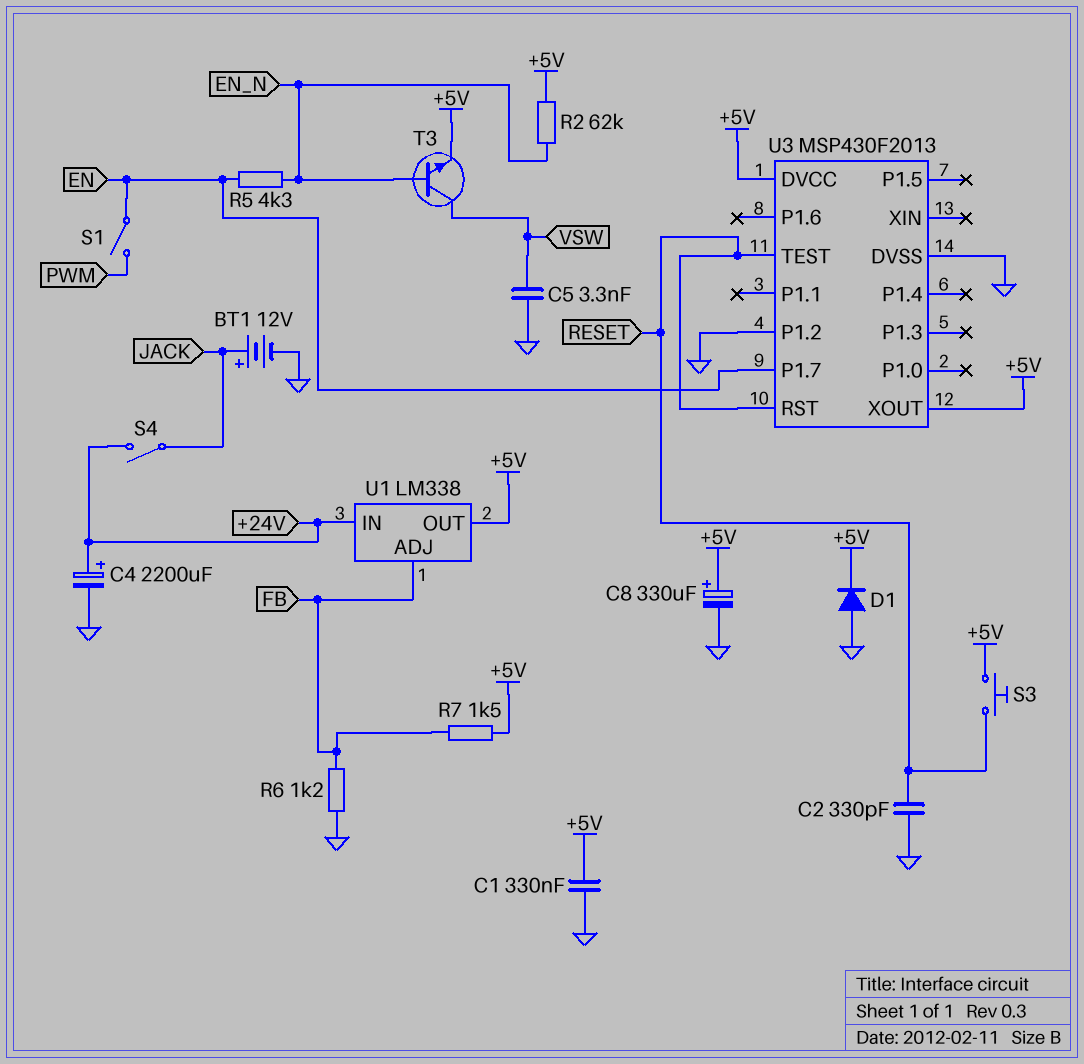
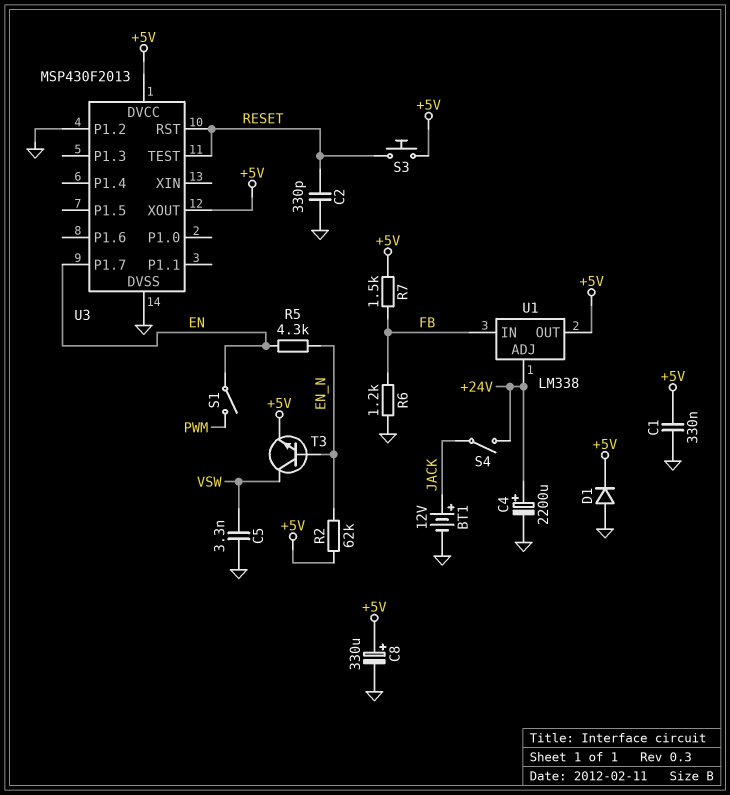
U1 pin ADJ: FB -> +24V
U1 pin IN: +24V -> FB

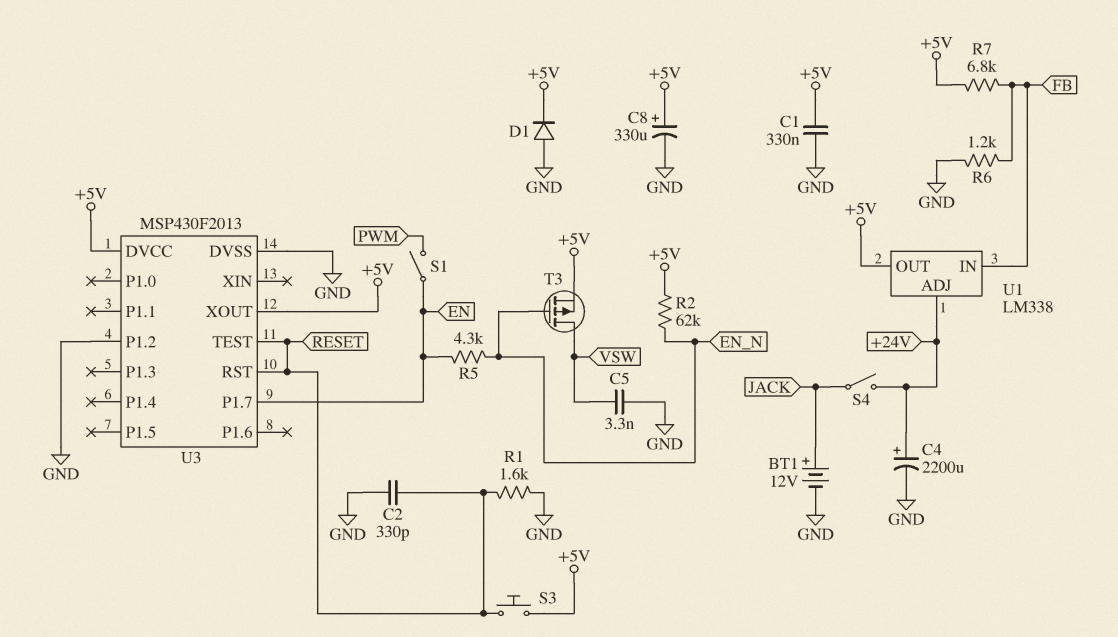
R1: none -> 1.6k (GND, RESET)
R7: 1.5k (+5V, FB) -> 6.8k (+5V, FB)
T3: NPN (B EN_N, C VSW, E +5V) -> PMOS (G EN_N, D VSW, S +5V)

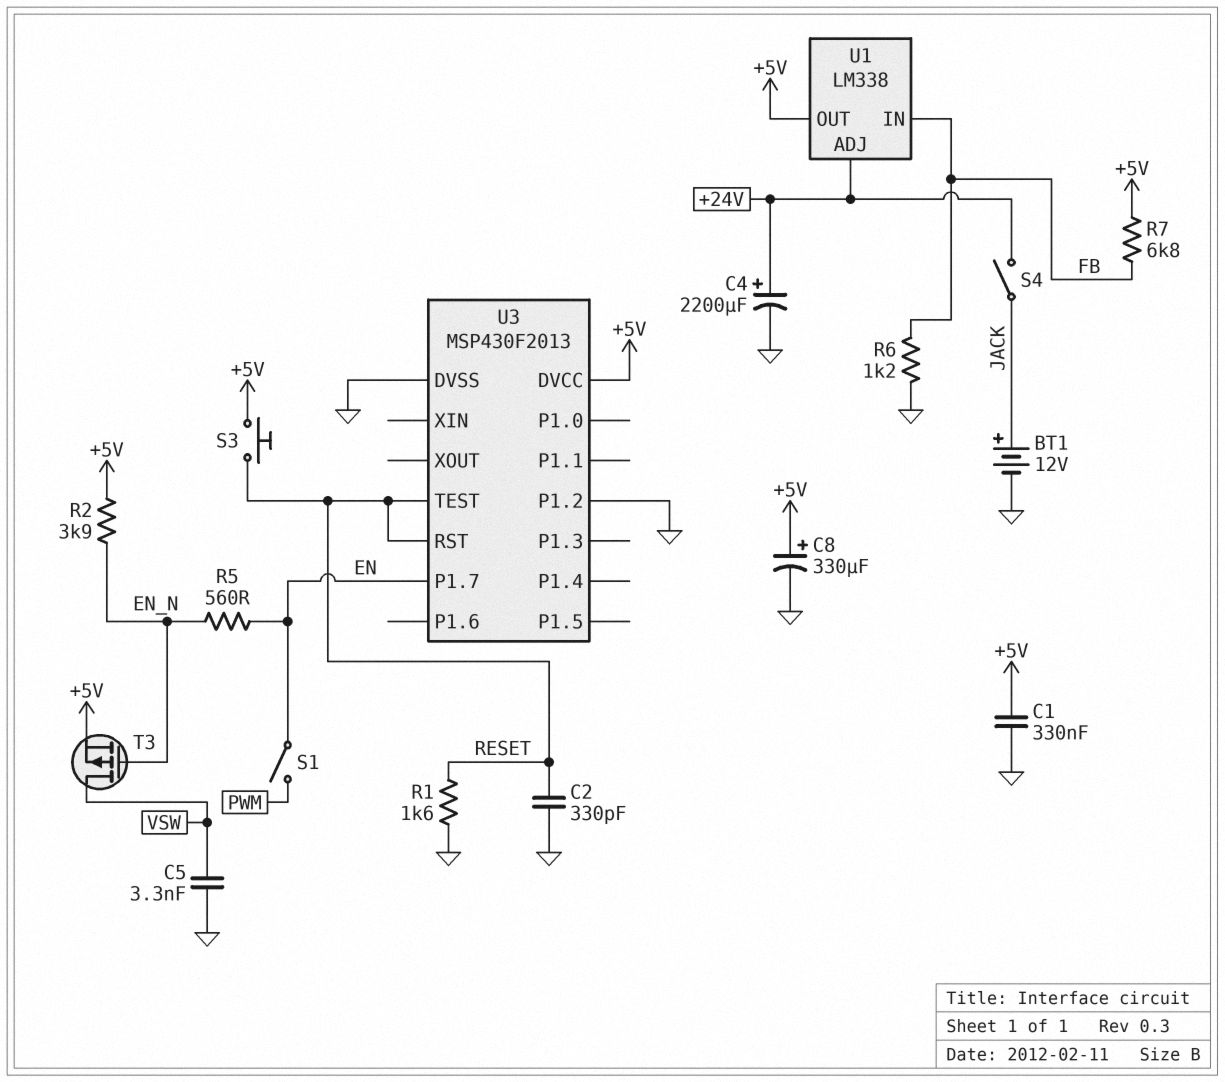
D1: diode (A GND, K +5V) -> none
R2: 62k (+5V, EN_N) -> 3.9k (+5V, EN_N)
R5: 4.3k (EN, EN_N) -> 560 (EN, EN_N)
U3 pin XOUT: +5V -> none

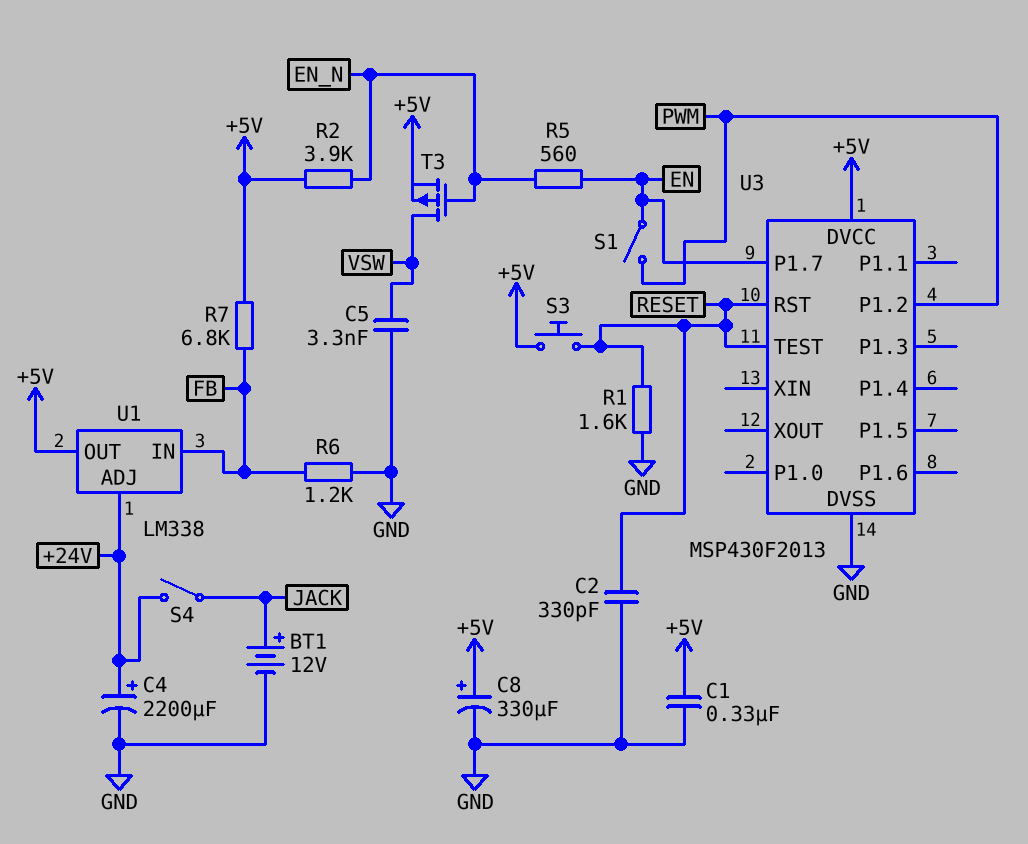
U3 pin P1.2: GND -> PWM

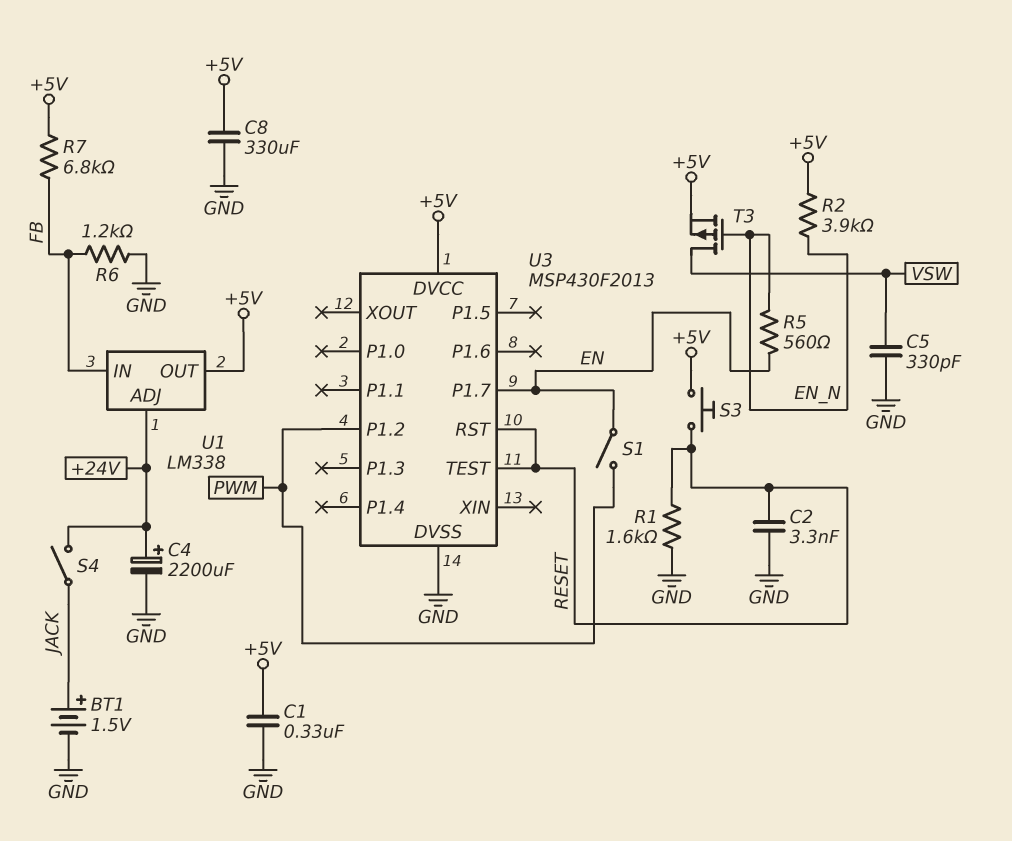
BT1: 12V (plus JACK, minus GND) -> 1.5V (plus JACK, minus GND)
C2: 330pF (GND, RESET) -> 3.3nF (GND, RESET)
C5: 3.3nF (GND, VSW) -> 330pF (GND, VSW)
C8: 330uF (plus +5V, minus GND) -> 330uF (+5V, GND)

